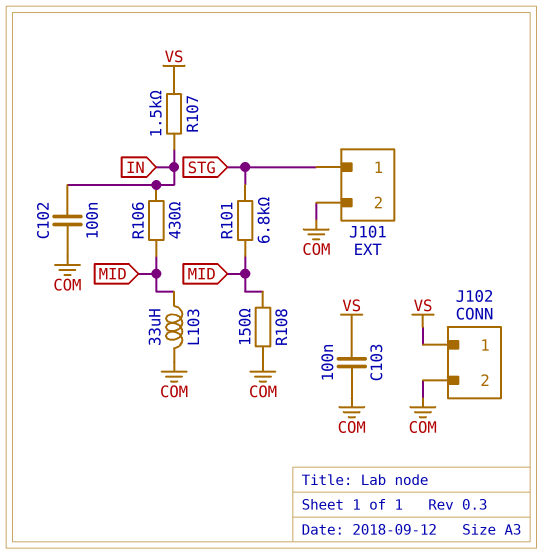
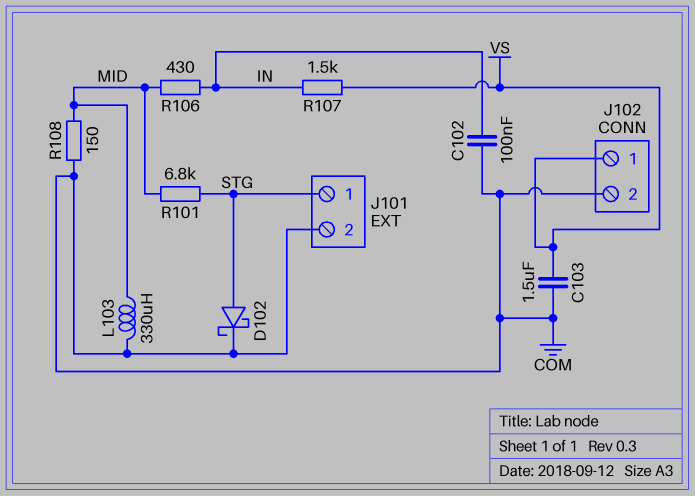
C103: 100nF (COM, VS) -> 1.5uF (COM, VS)
D102: none -> schottky (A STG, K COM)
L103: 33uH (COM, MID) -> 330uH (COM, MID)

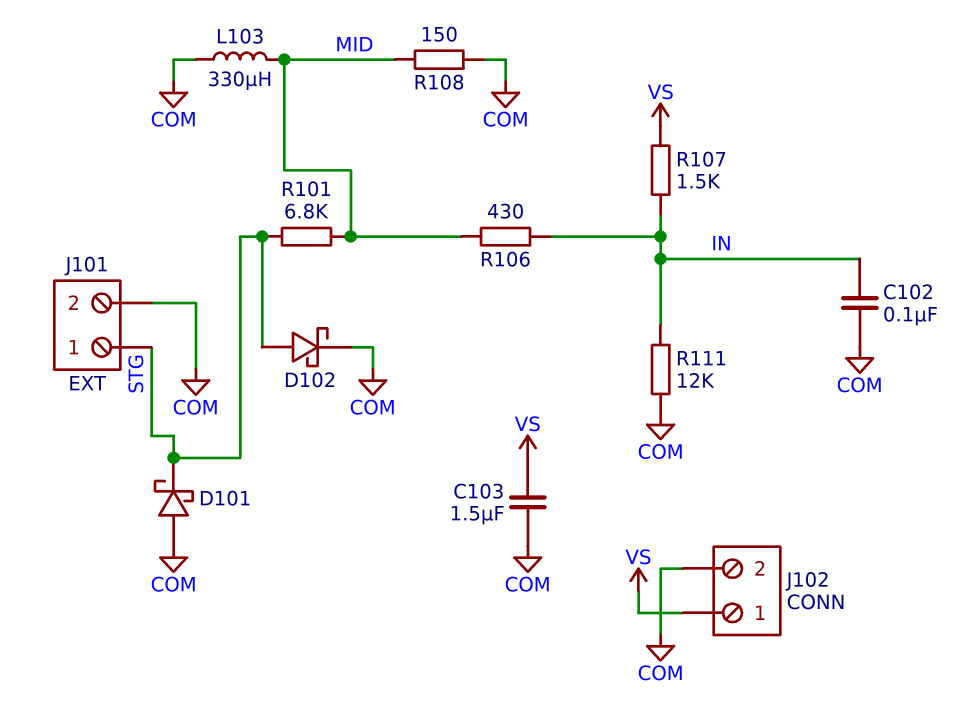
D101: none -> schottky (A COM, K STG)
R111: none -> 12k (COM, IN)

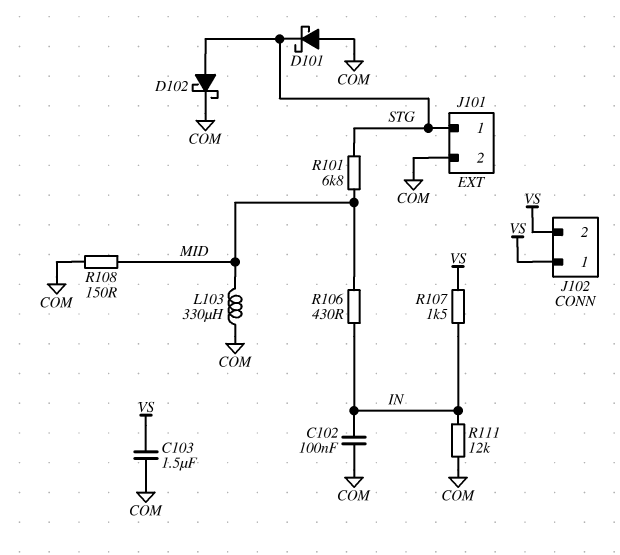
J102 pin 2: COM -> VS

